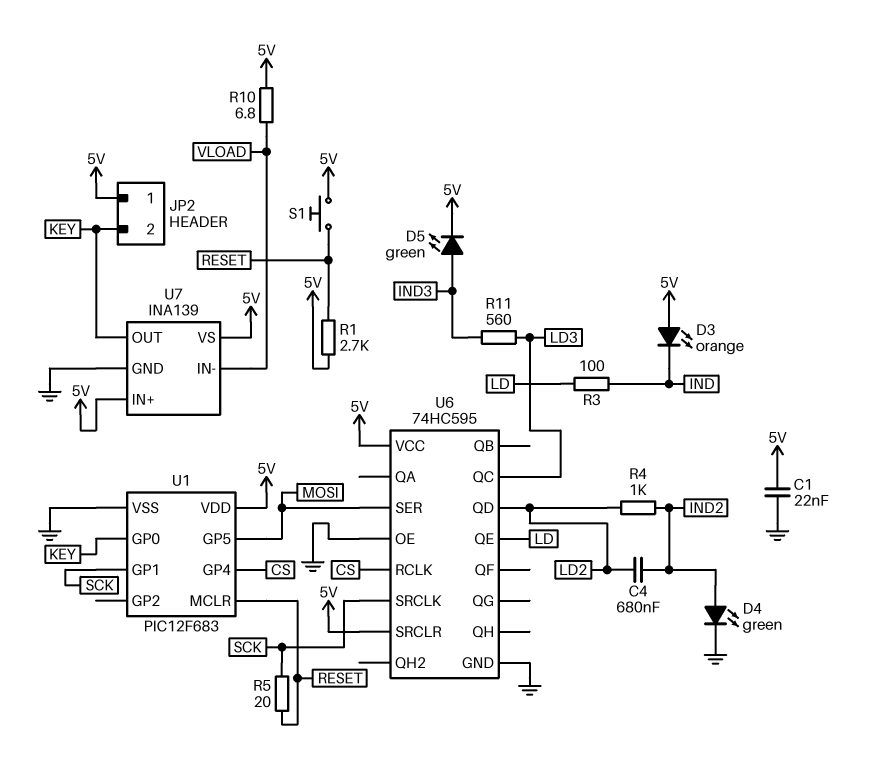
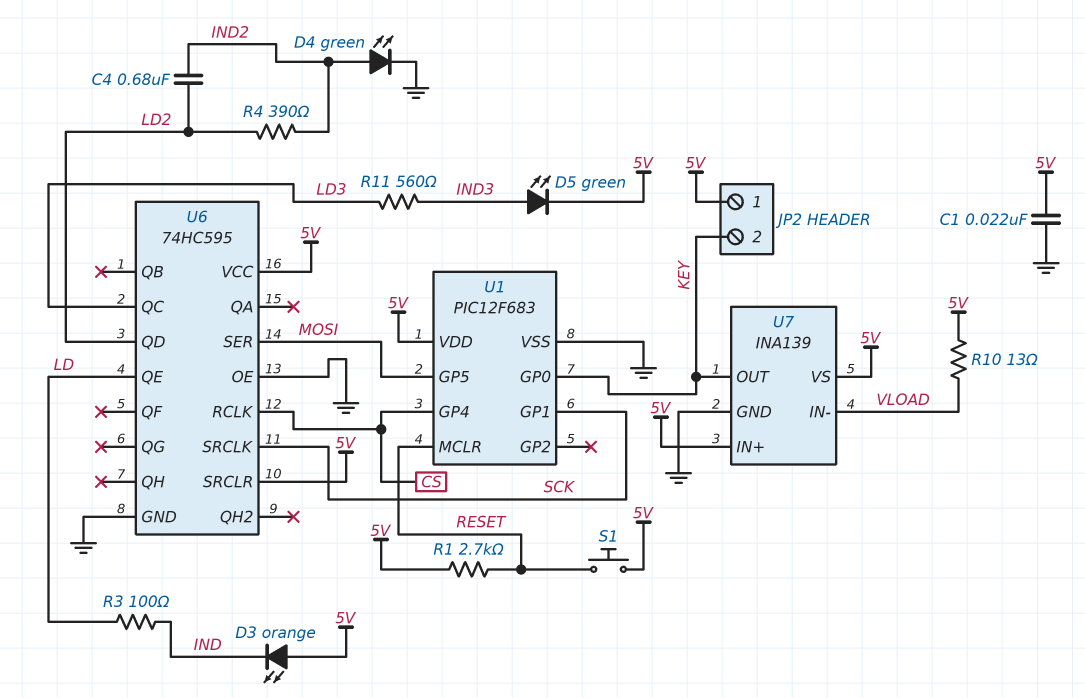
R4: 1k (IND2, LD2) -> 390 (IND2, LD2)
R5: 20 (RESET, SCK) -> none
R10: 6.8 (5V, VLOAD) -> 13 (5V, VLOAD)

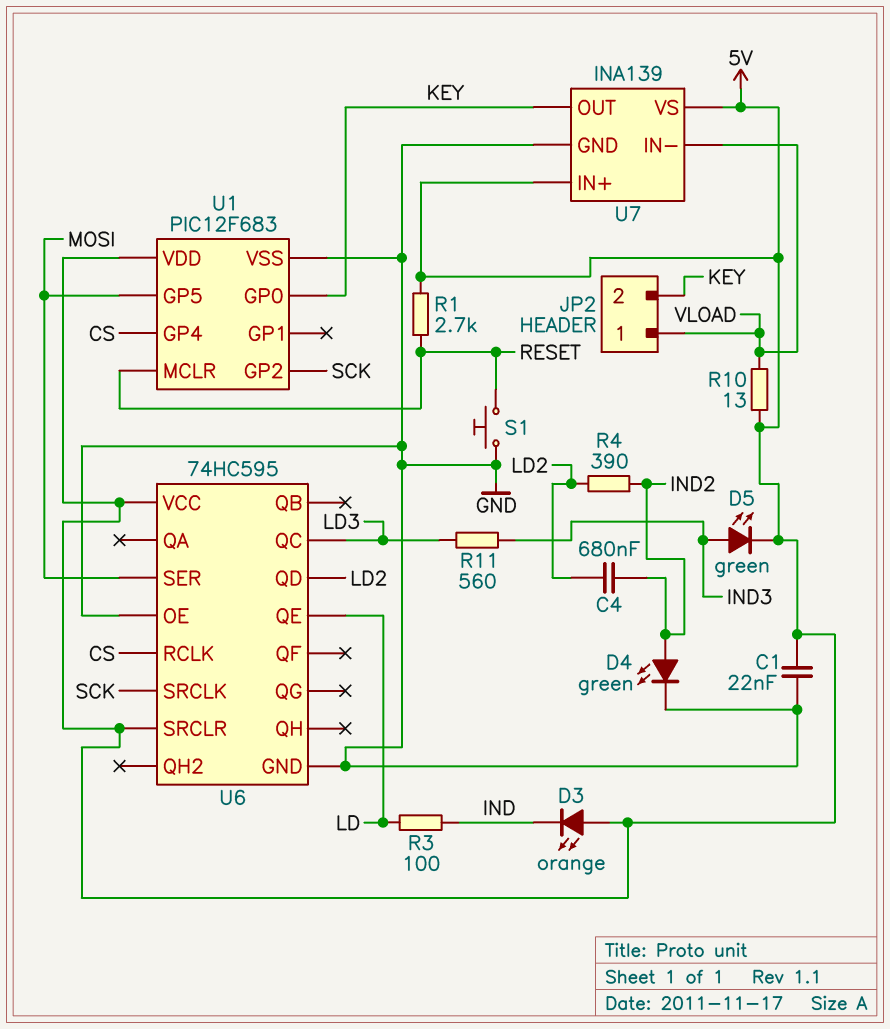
JP2 pin 1: 5V -> VLOAD
S1: button (5V, RESET) -> button (GND, RESET)
U1 pin GP1: SCK -> none
U1 pin GP2: none -> SCK

